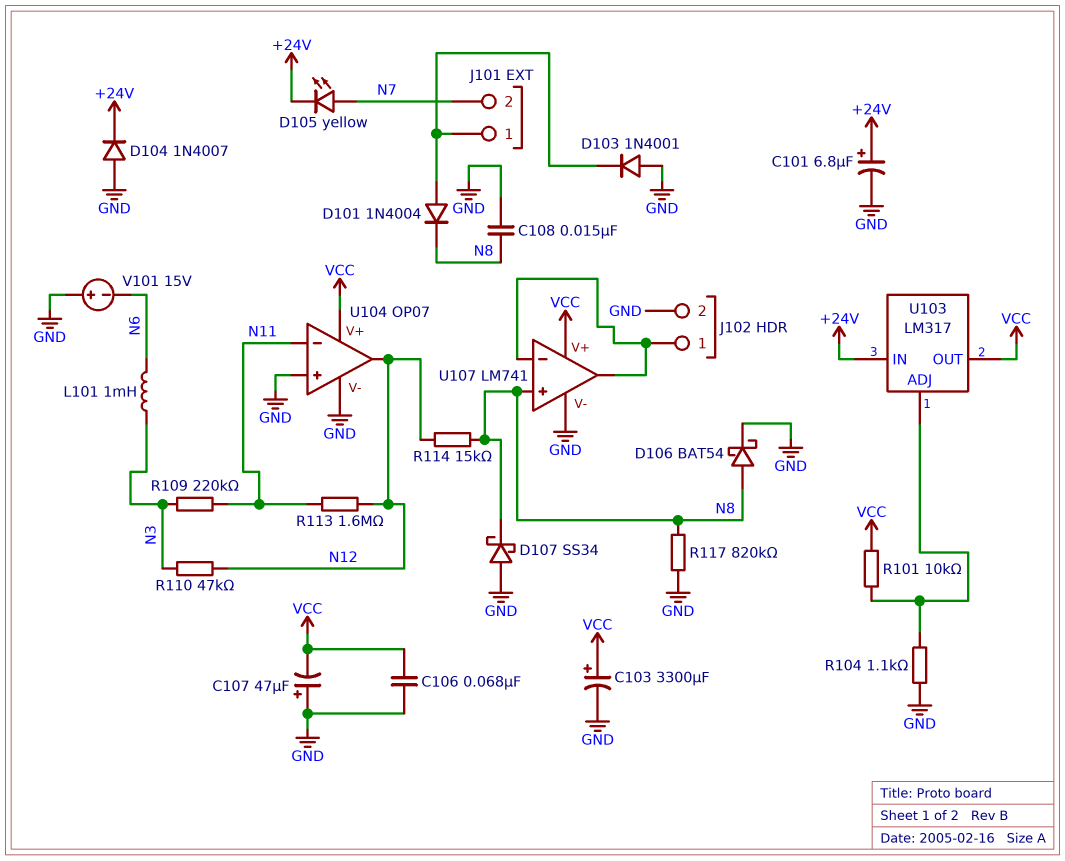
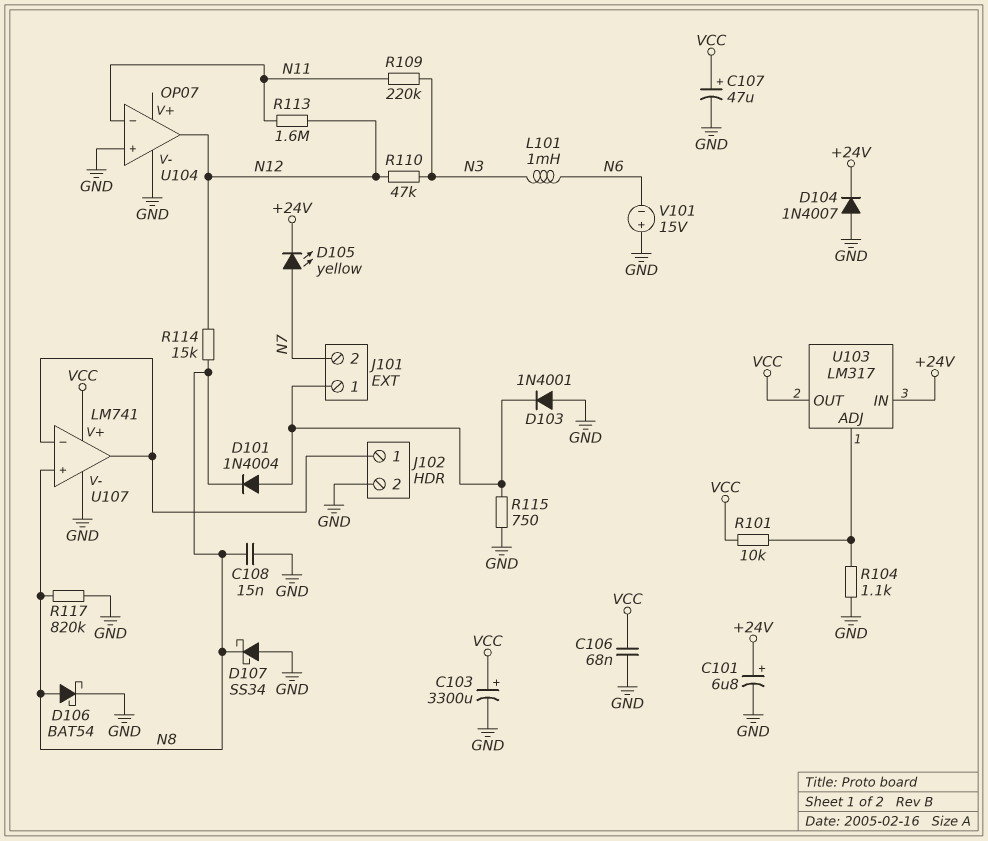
C107: 47uF (plus GND, minus VCC) -> 47uF (plus VCC, minus GND)
R115: none -> 750 (GND, J101/1)
U104 pin V+: VCC -> none

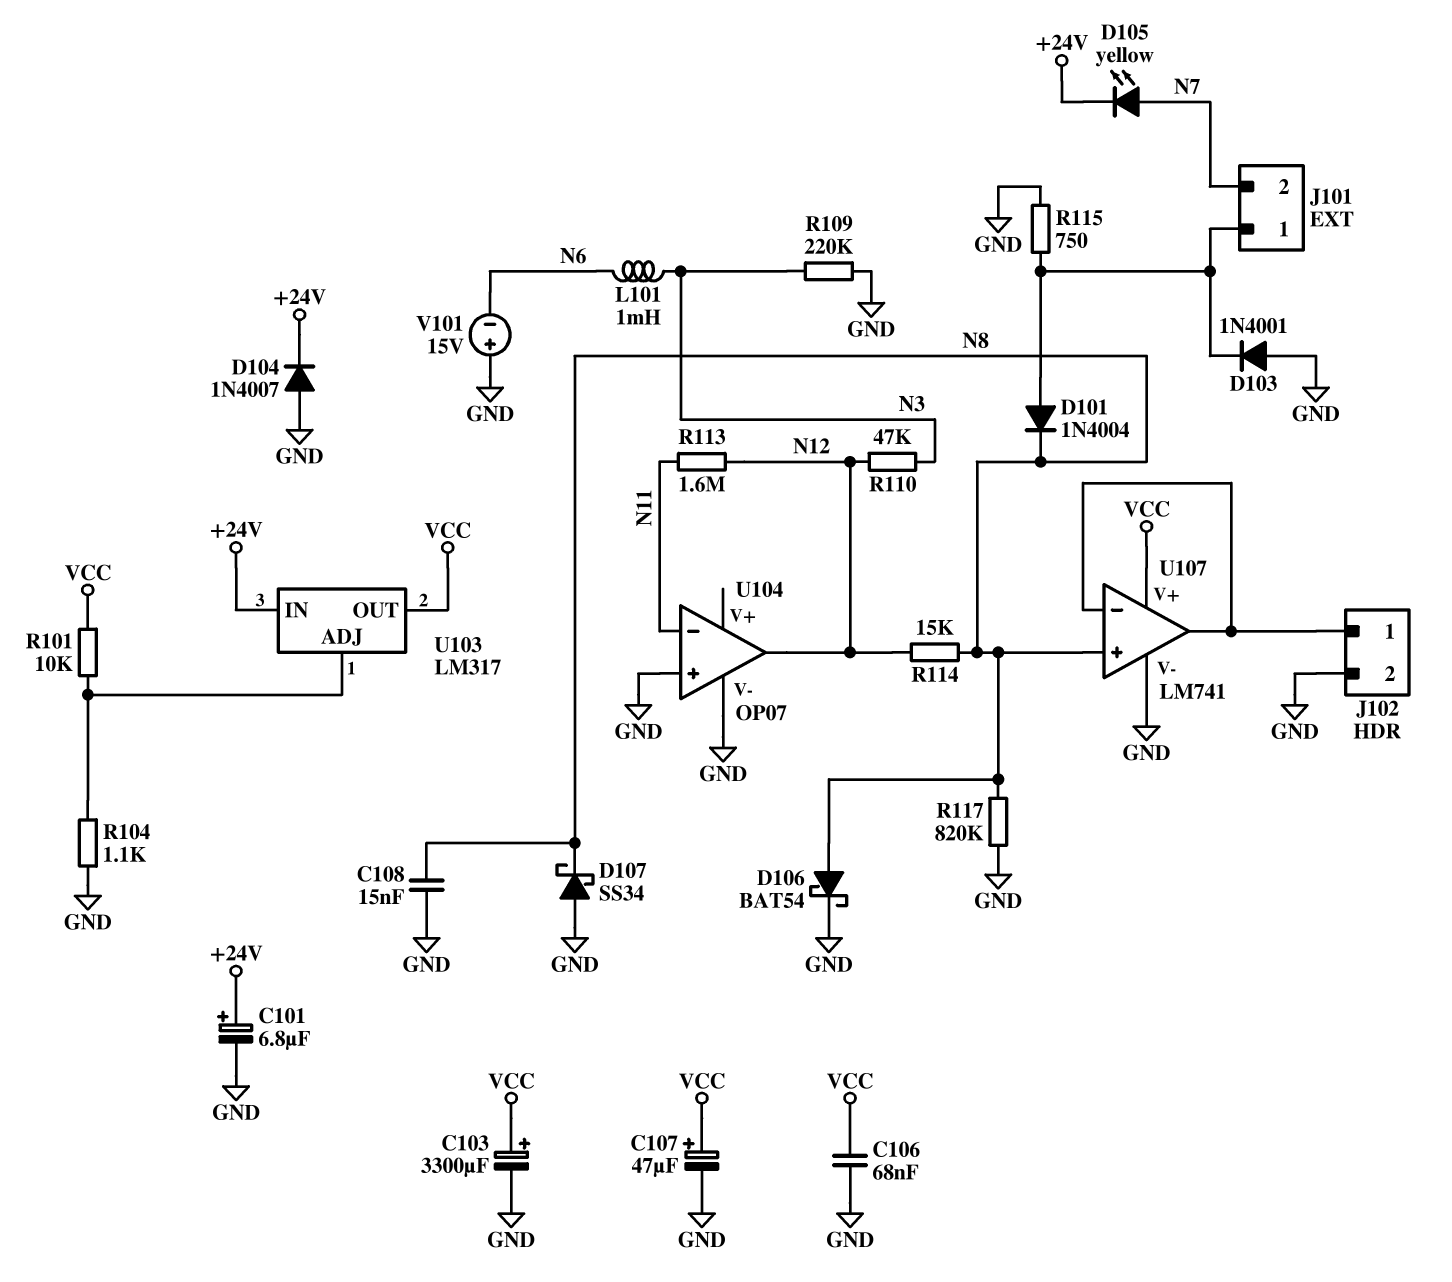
R109: 220k (N3, N11) -> 220k (GND, N3)

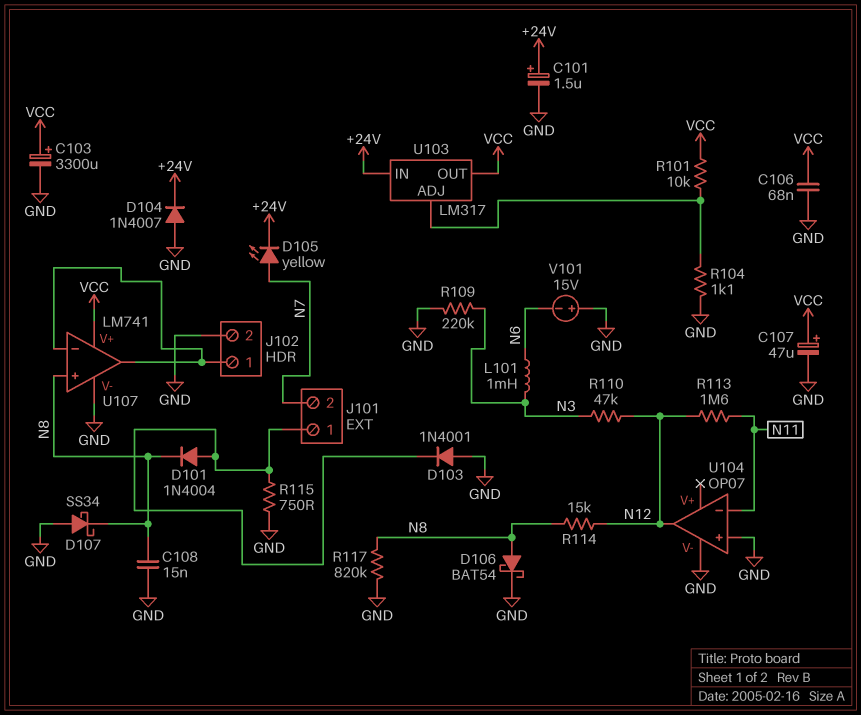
C101: 6.8uF (plus +24V, minus GND) -> 1.5uF (plus +24V, minus GND)

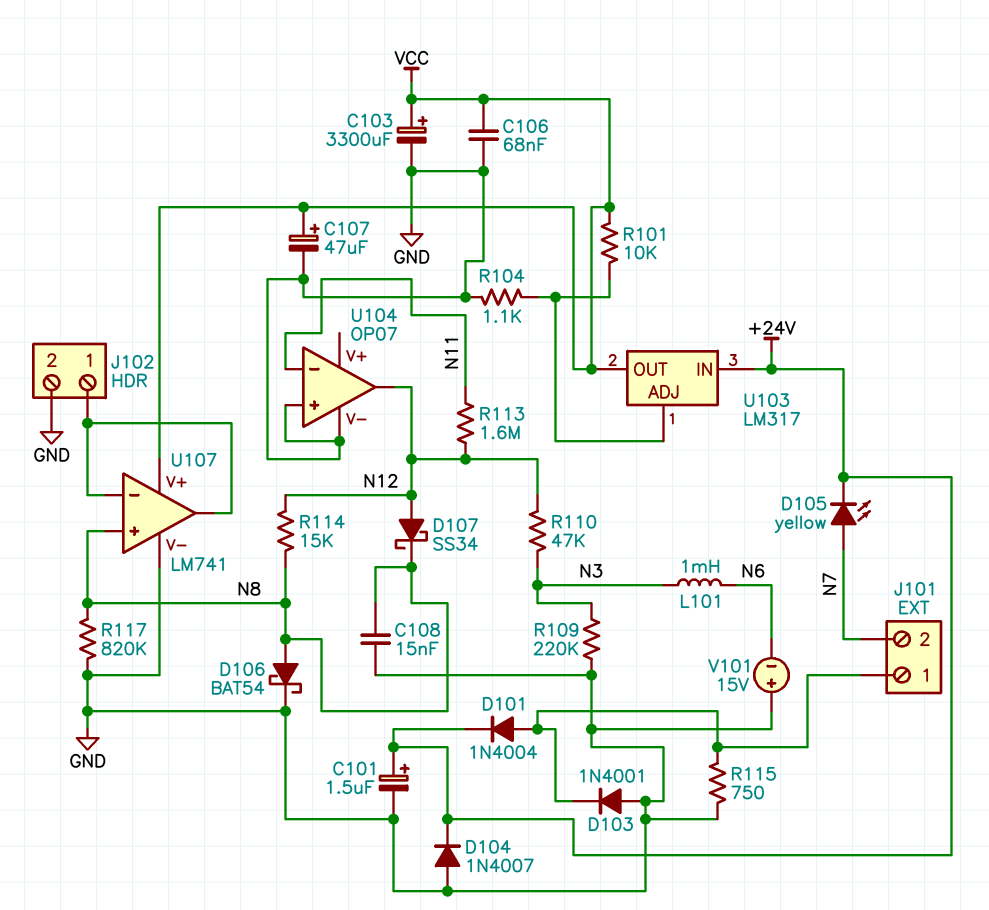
D101: diode 1N4004 (A J101/1, K N8) -> diode 1N4004 (A J101/1, K +24V)
D107: schottky SS34 (A GND, K N8) -> schottky SS34 (A N12, K N8)

